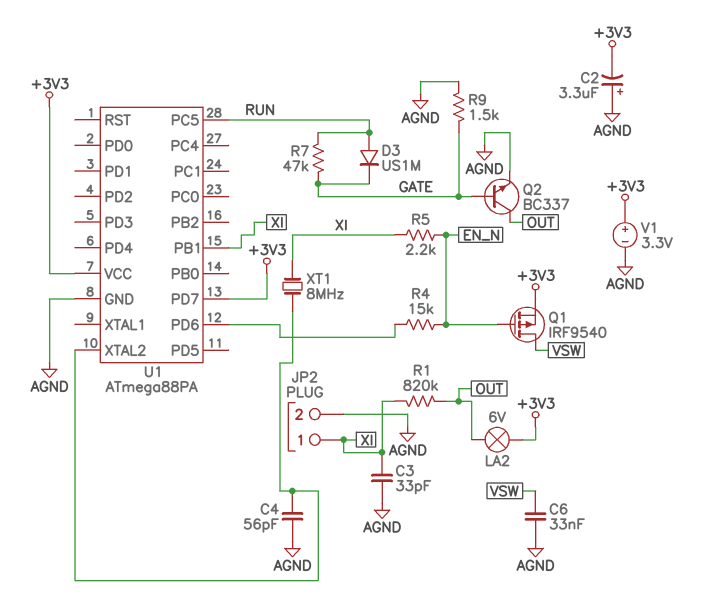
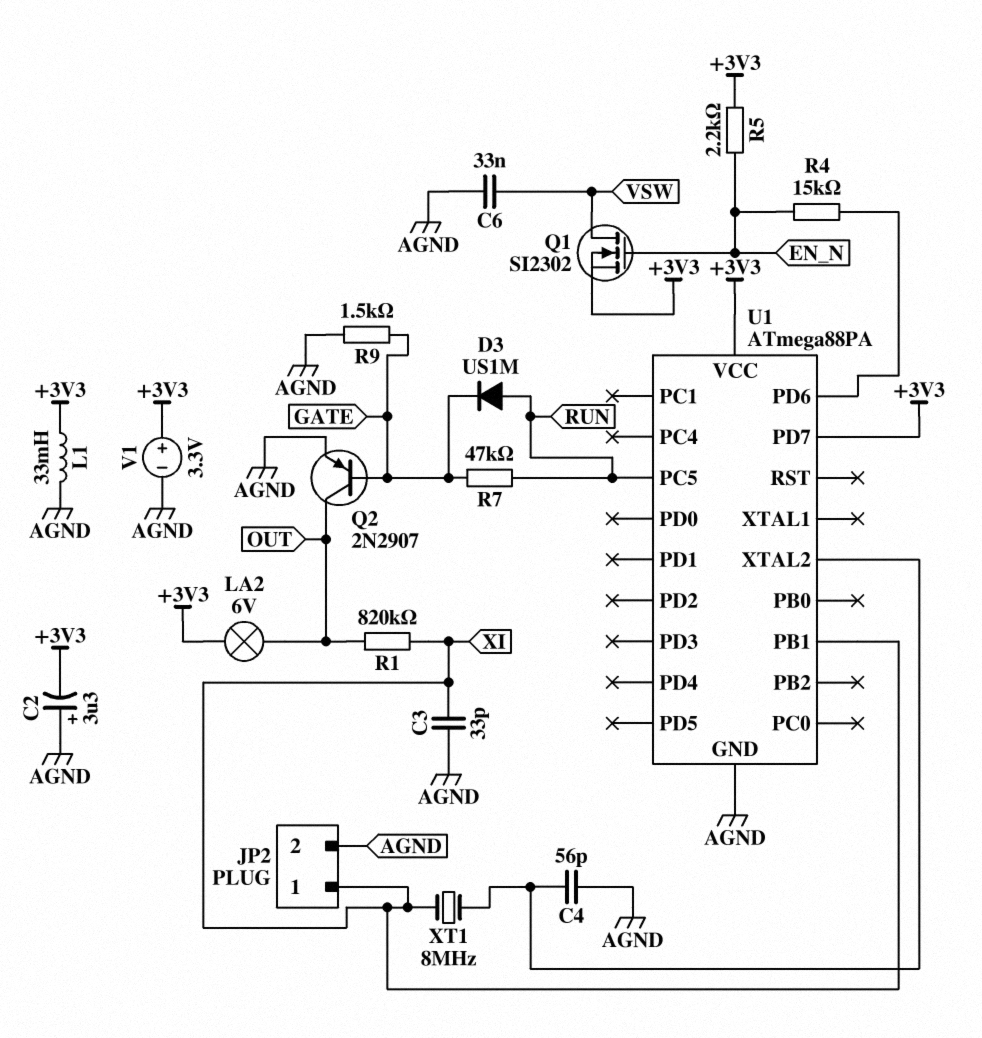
L1: none -> 33mH (+3V3, AGND)
Q1: PMOS IRF9540 (G EN_N, D VSW, S +3V3) -> NMOS SI2302 (G EN_N, D VSW, S +3V3)
Q2: NPN BC337 (B GATE, C OUT, E AGND) -> PNP 2N2907 (B GATE, C OUT, E AGND)
R5: 2.2k (EN_N, XI) -> 2.2k (+3V3, EN_N)

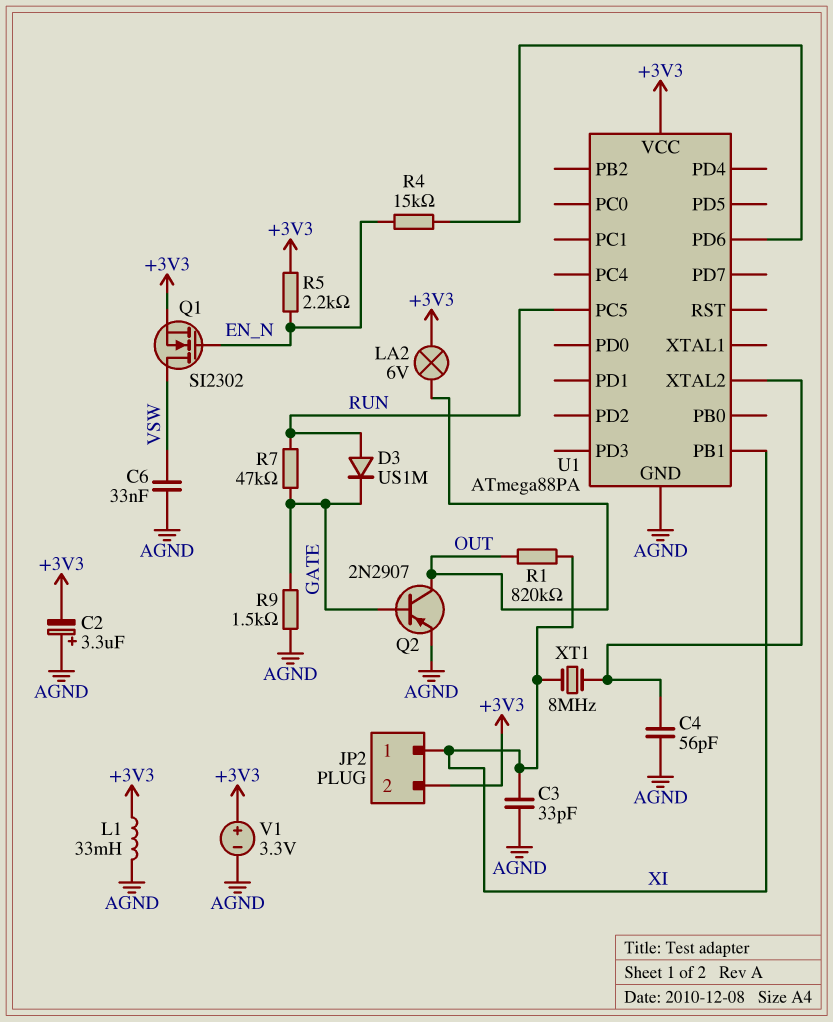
JP2 pin 2: AGND -> +3V3
U1 pin PD7: +3V3 -> none

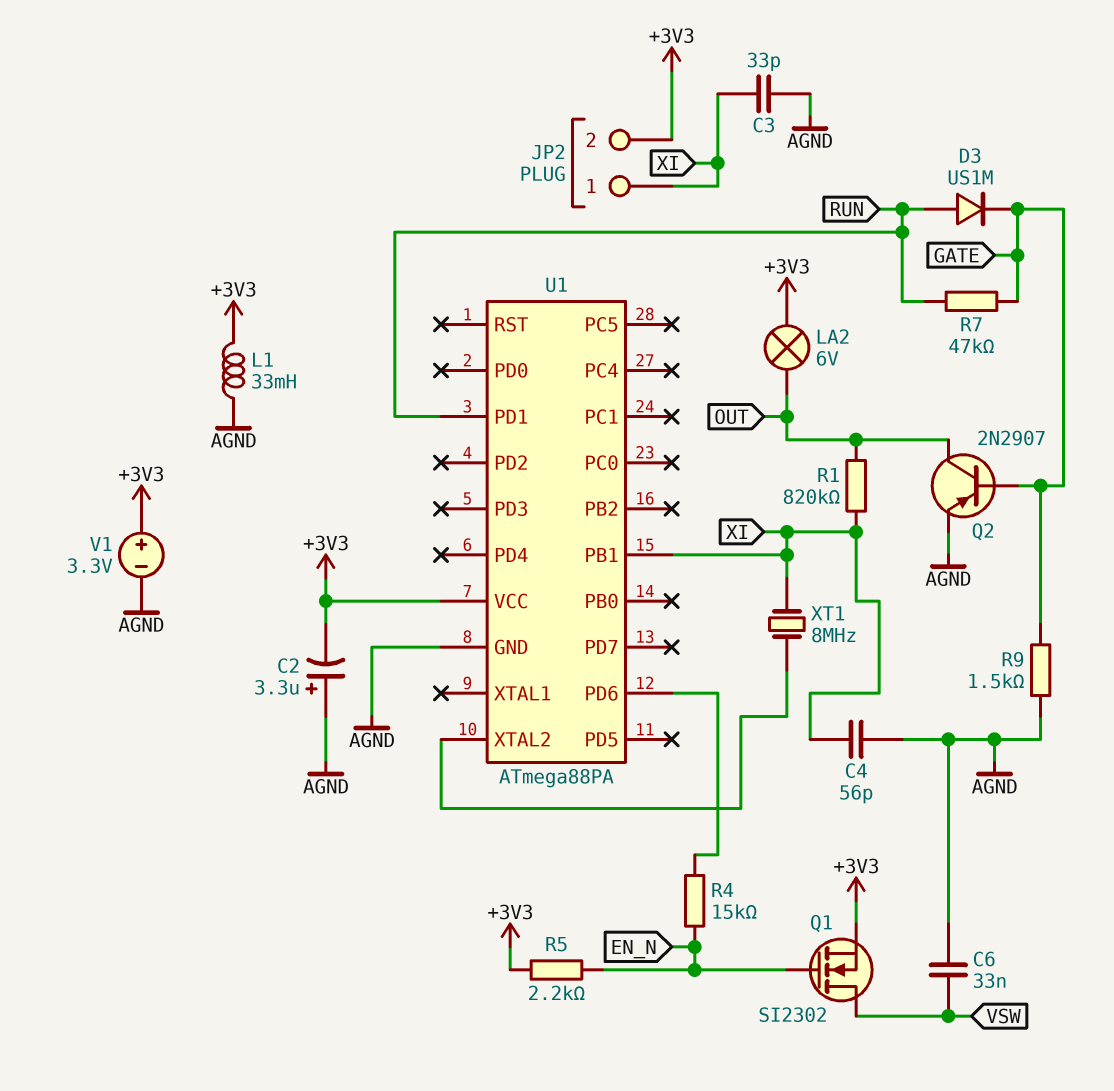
C4: 56pF (AGND, U1/XTAL2) -> 56pF (AGND, XI)
U1 pin PC5: RUN -> none
U1 pin PD1: none -> RUN

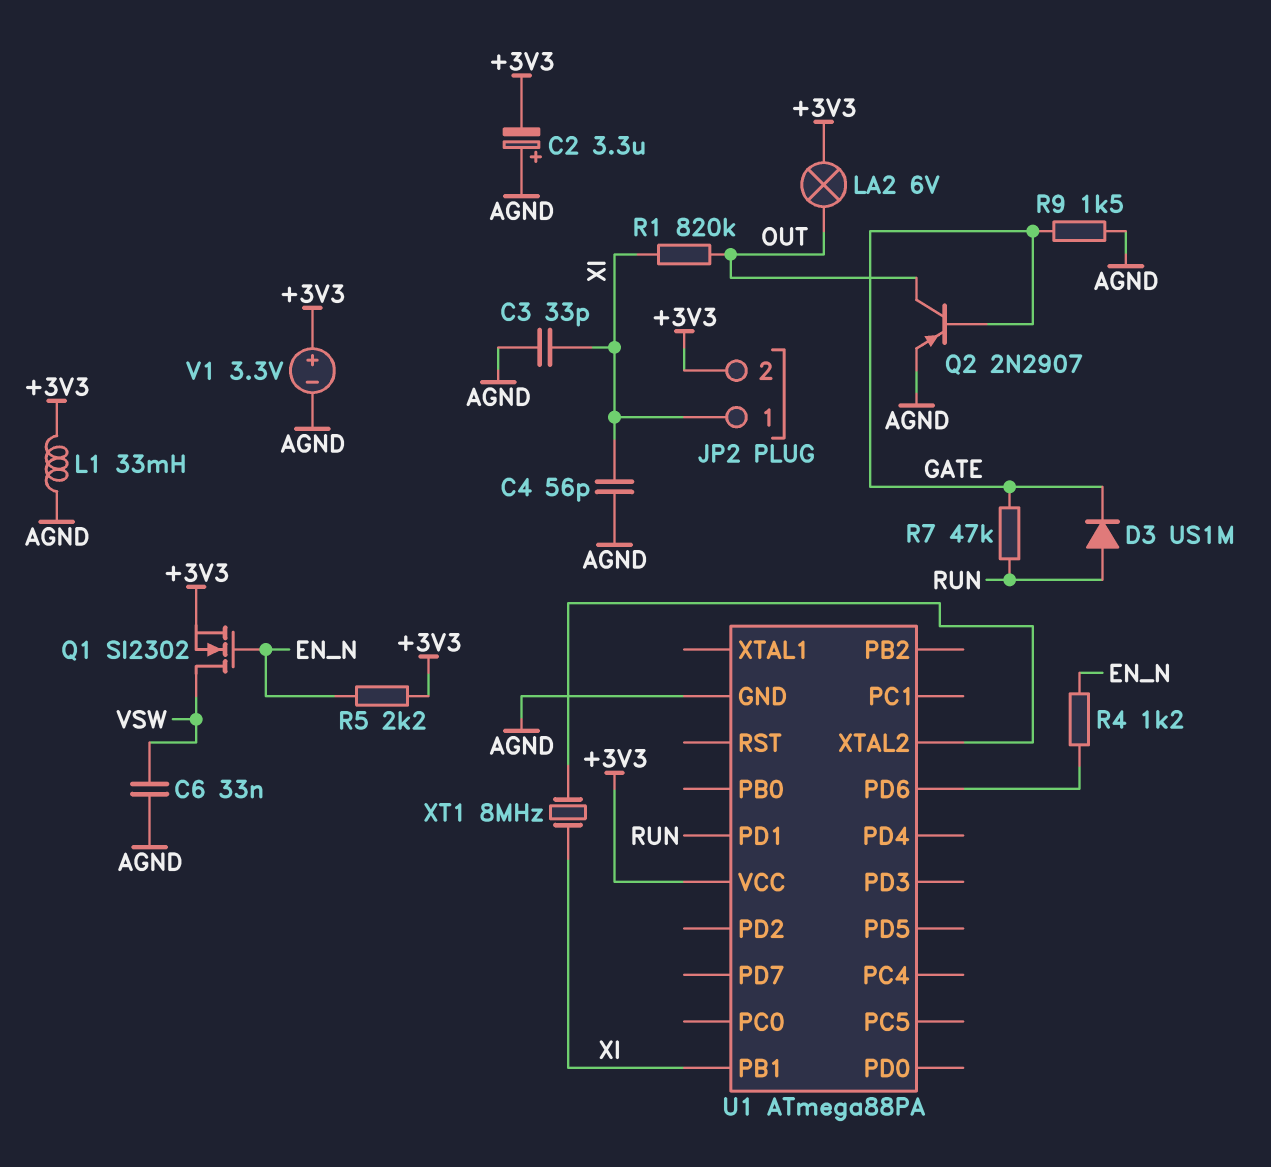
R4: 15k (EN_N, U1/PD6) -> 1.2k (EN_N, U1/PD6)

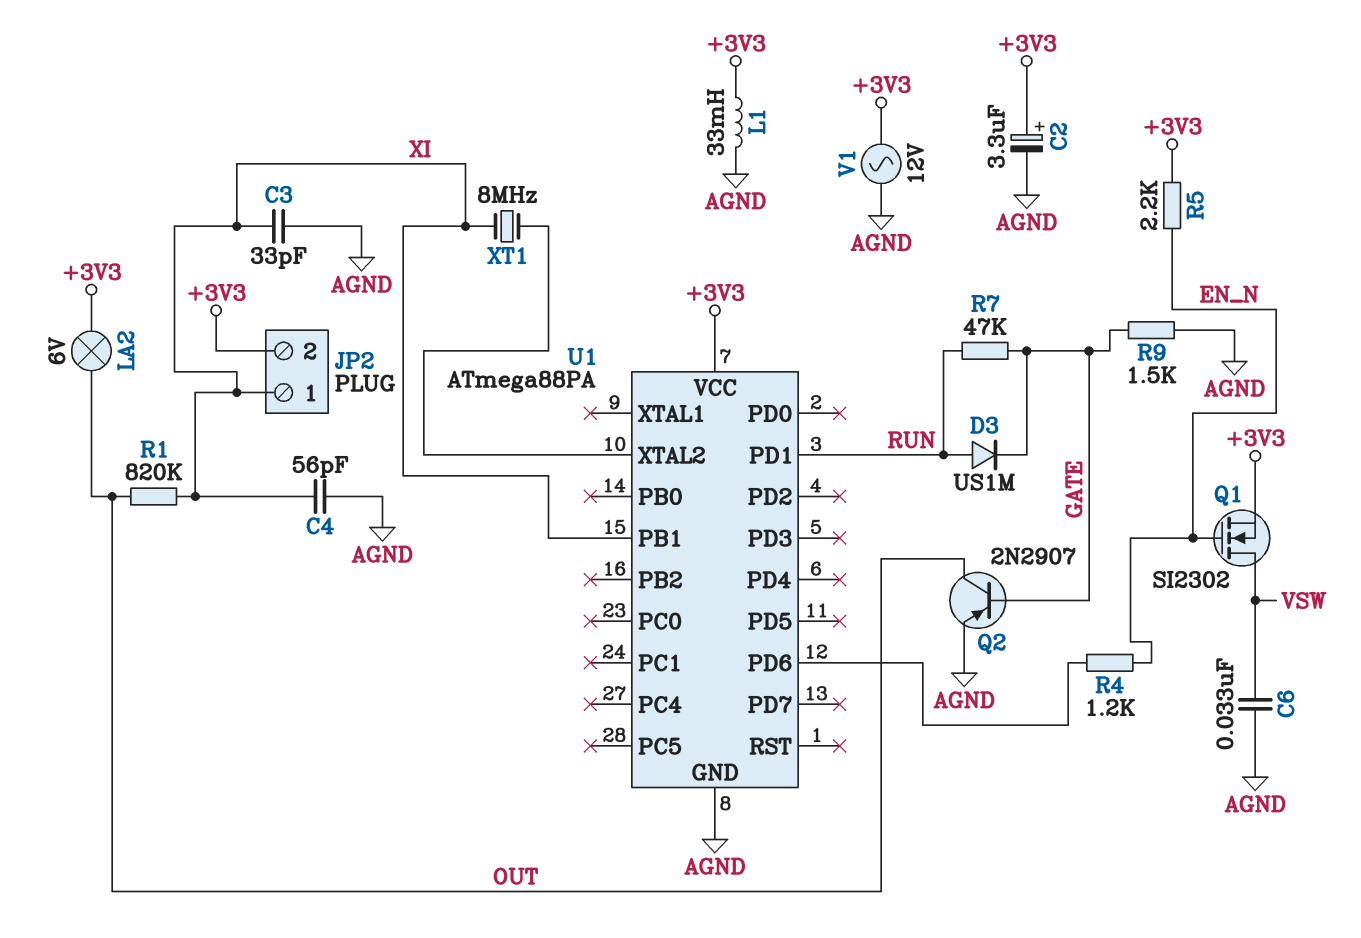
C2: 3.3uF (plus AGND, minus +3V3) -> 3.3uF (plus +3V3, minus AGND)
V1: 3.3V (plus +3V3, minus AGND) -> AC 12V (+3V3, AGND)

